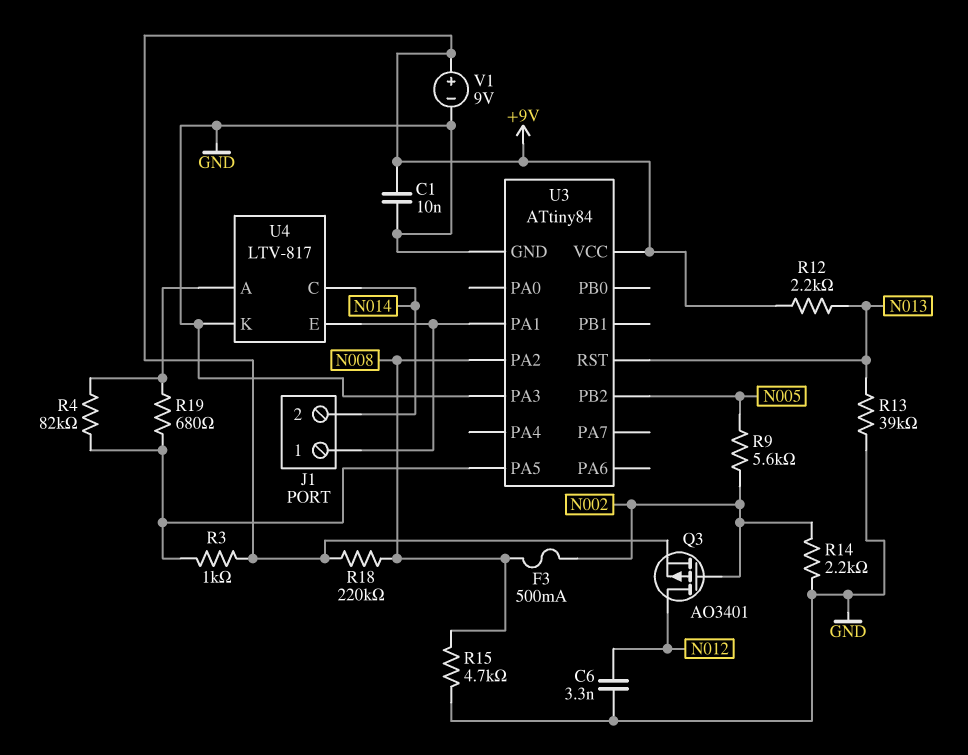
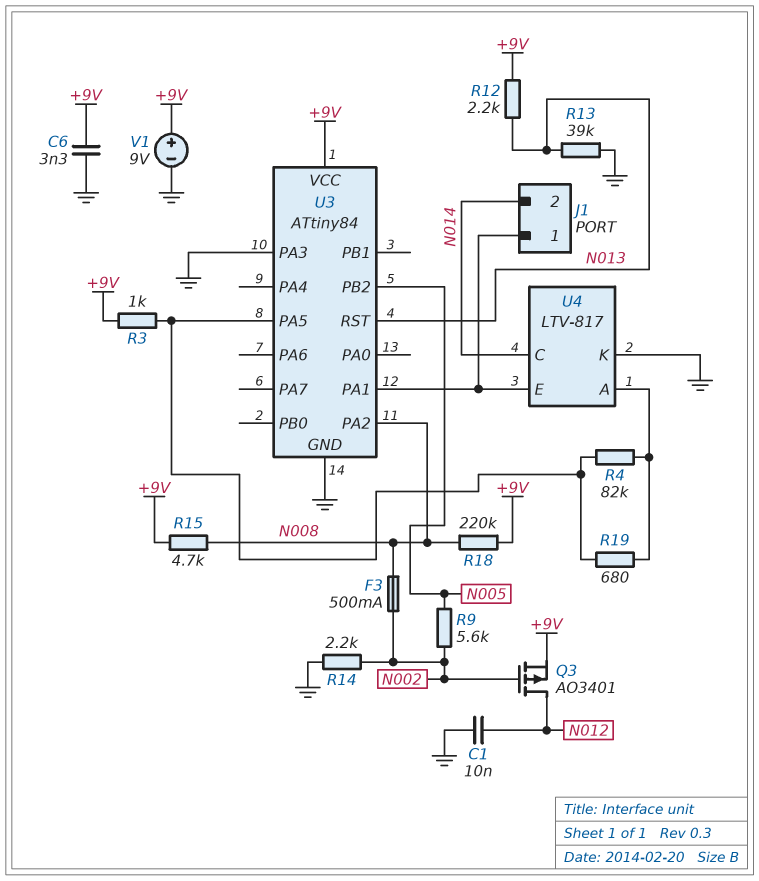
C1: 10nF (+9V, GND) -> 10nF (GND, N012)
C6: 3.3nF (GND, N012) -> 3.3nF (+9V, GND)
R15: 4.7k (GND, N008) -> 4.7k (+9V, N008)

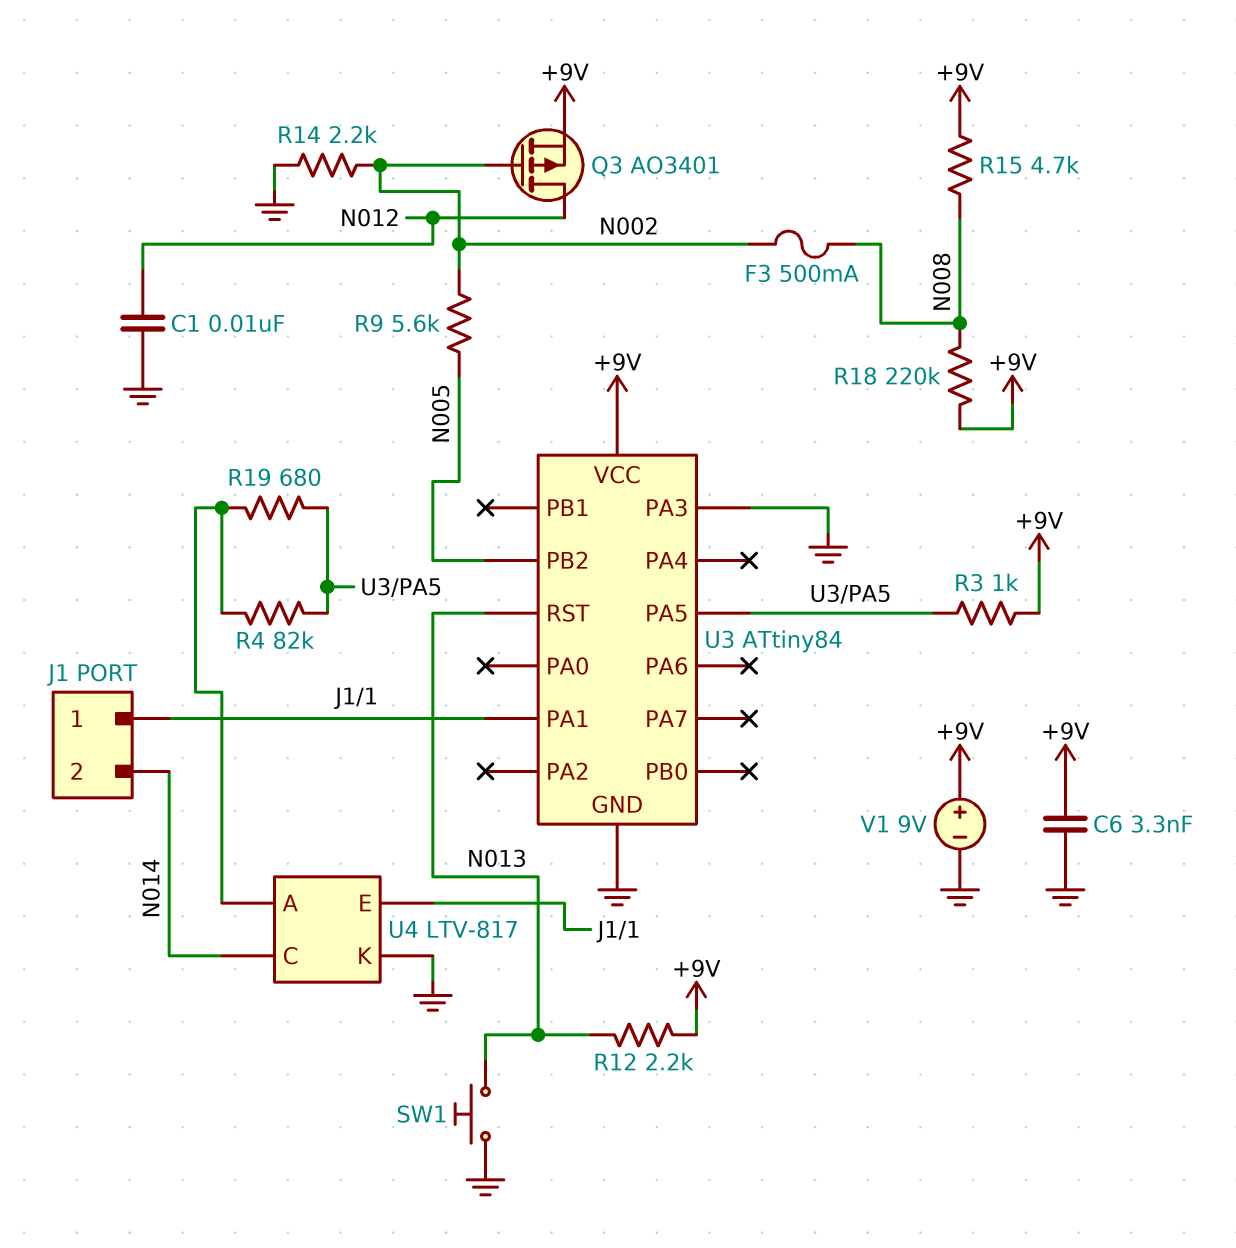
R13: 39k (GND, N013) -> none
SW1: none -> button (GND, N013)
U3 pin PA2: N008 -> none

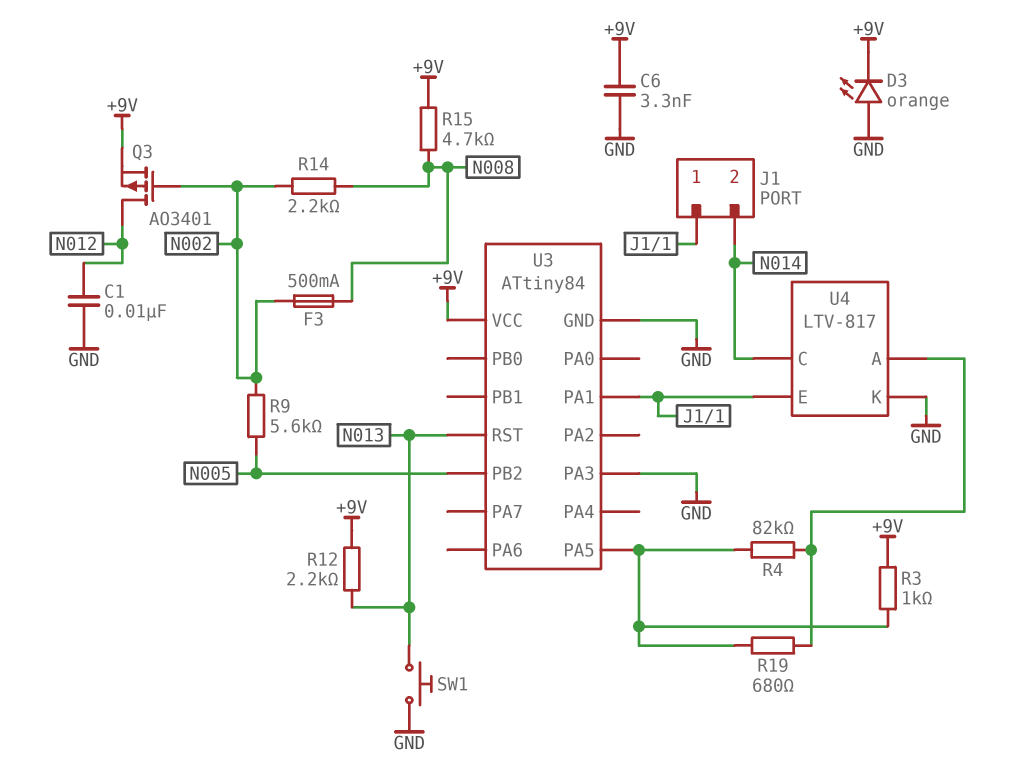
D3: none -> LED orange (A GND, K +9V)
R14: 2.2k (GND, N002) -> 2.2k (N002, N008)
R18: 220k (+9V, N008) -> none
V1: 9V (plus +9V, minus GND) -> none

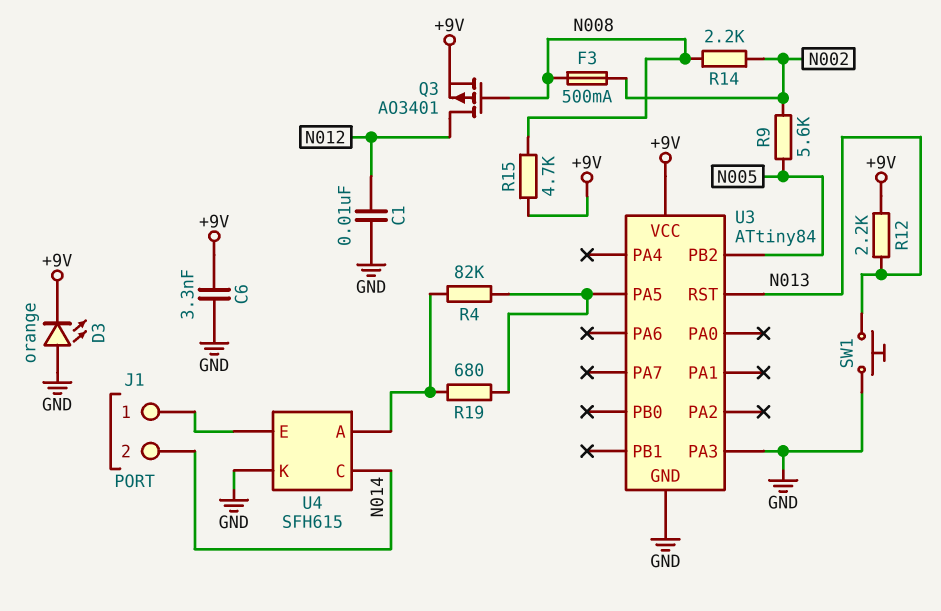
Q3: PMOS AO3401 (G N002, D N012, S +9V) -> PMOS AO3401 (G N008, D N012, S +9V)
R3: 1k (+9V, U3/PA5) -> none
U3 pin PA1: J1/1 -> none
U4: LTV-817 -> SFH615

